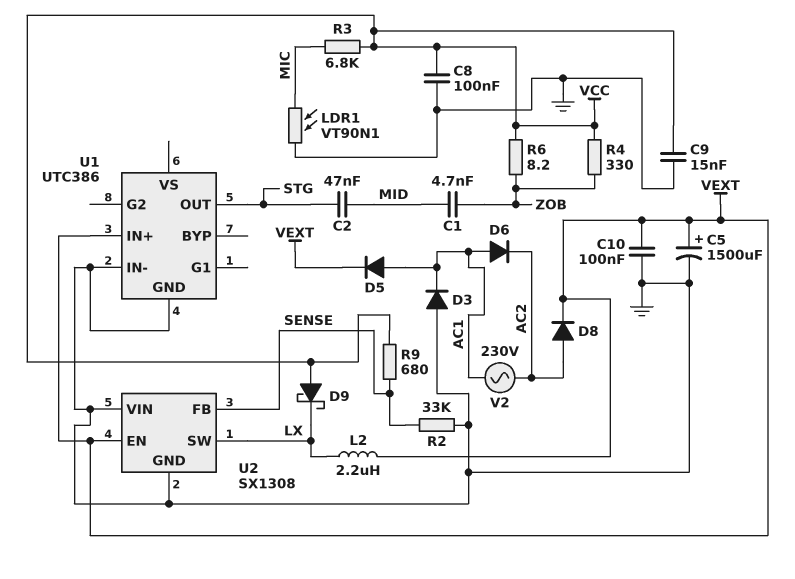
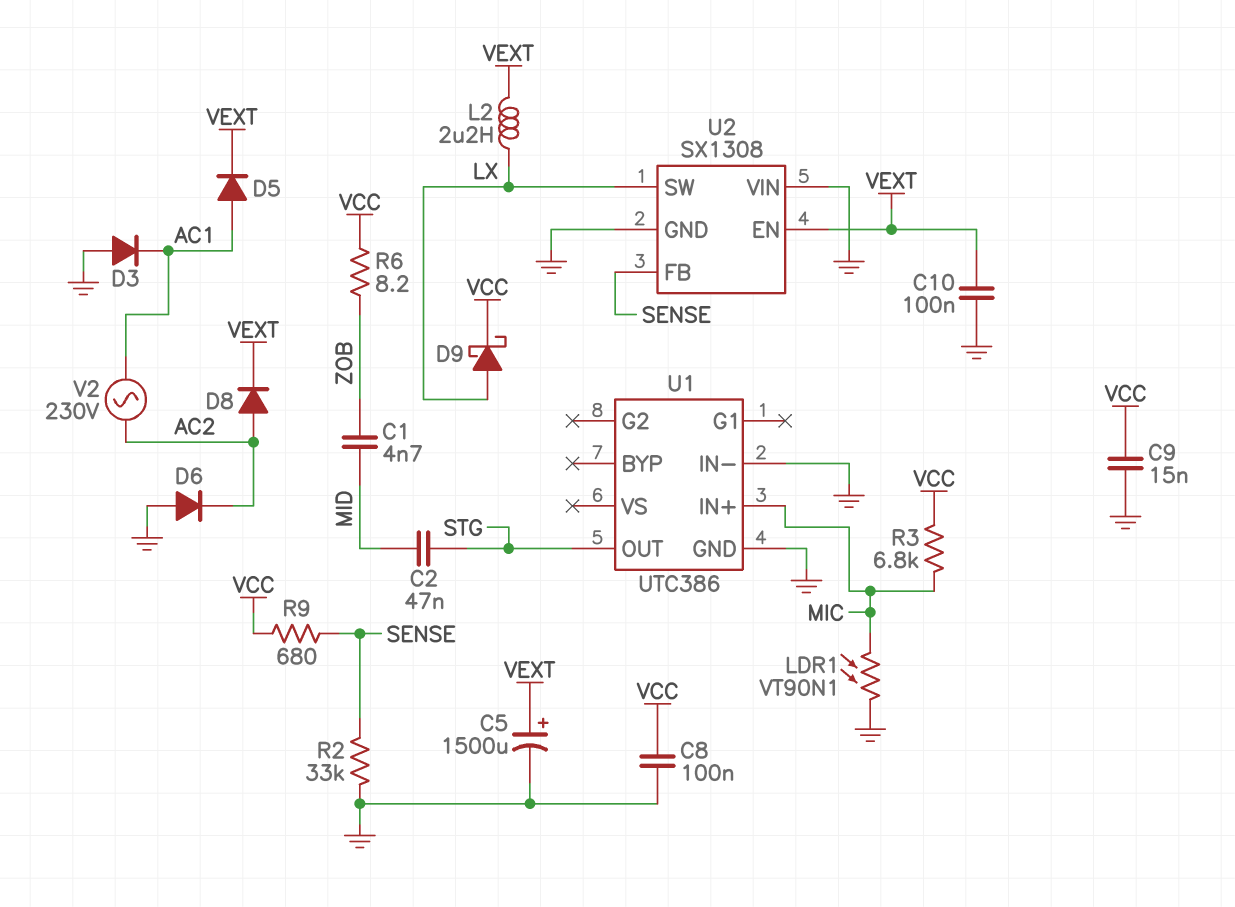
D6: diode (A AC1, K AC2) -> diode (A GND, K AC2)
D9: schottky (A VCC, K LX) -> schottky (A LX, K VCC)
R4: 330 (VCC, ZOB) -> none
U1 pin IN+: VEXT -> MIC

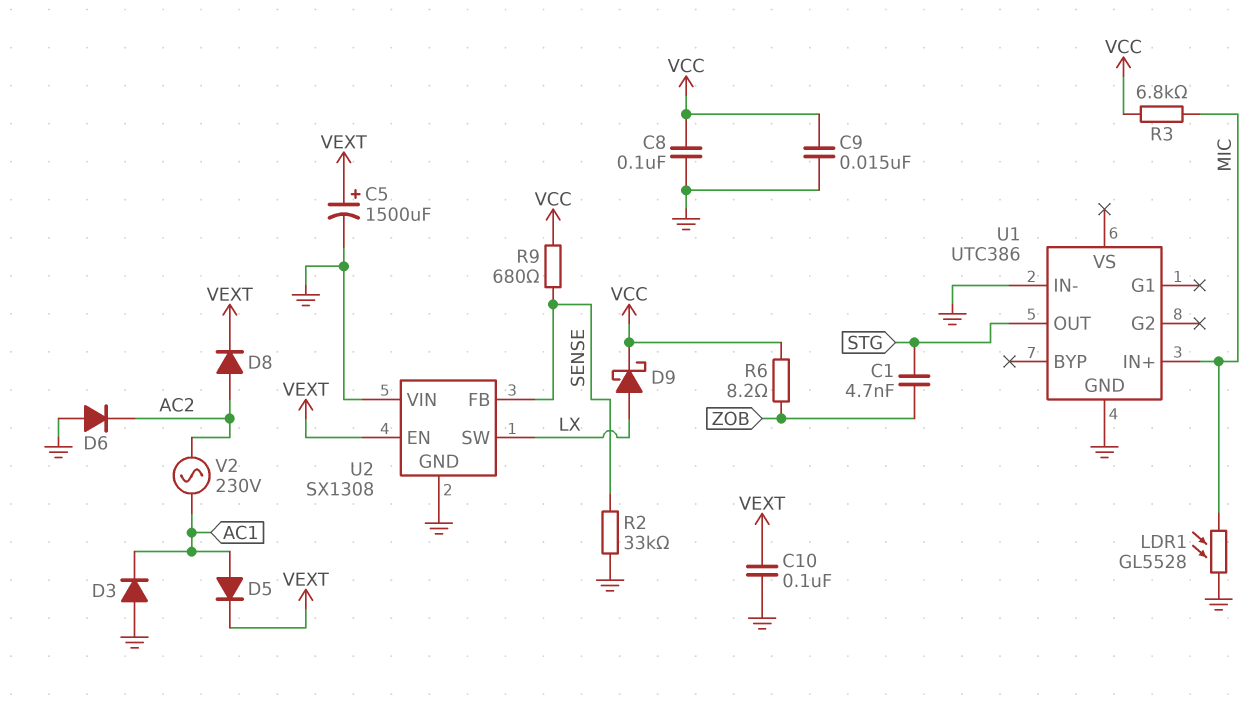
C1: 4.7nF (MID, ZOB) -> 4.7nF (STG, ZOB)
C2: 47nF (MID, STG) -> none
L2: 2.2uH (LX, VEXT) -> none
LDR1: VT90N1 (GND, MIC) -> GL5528 (GND, MIC)

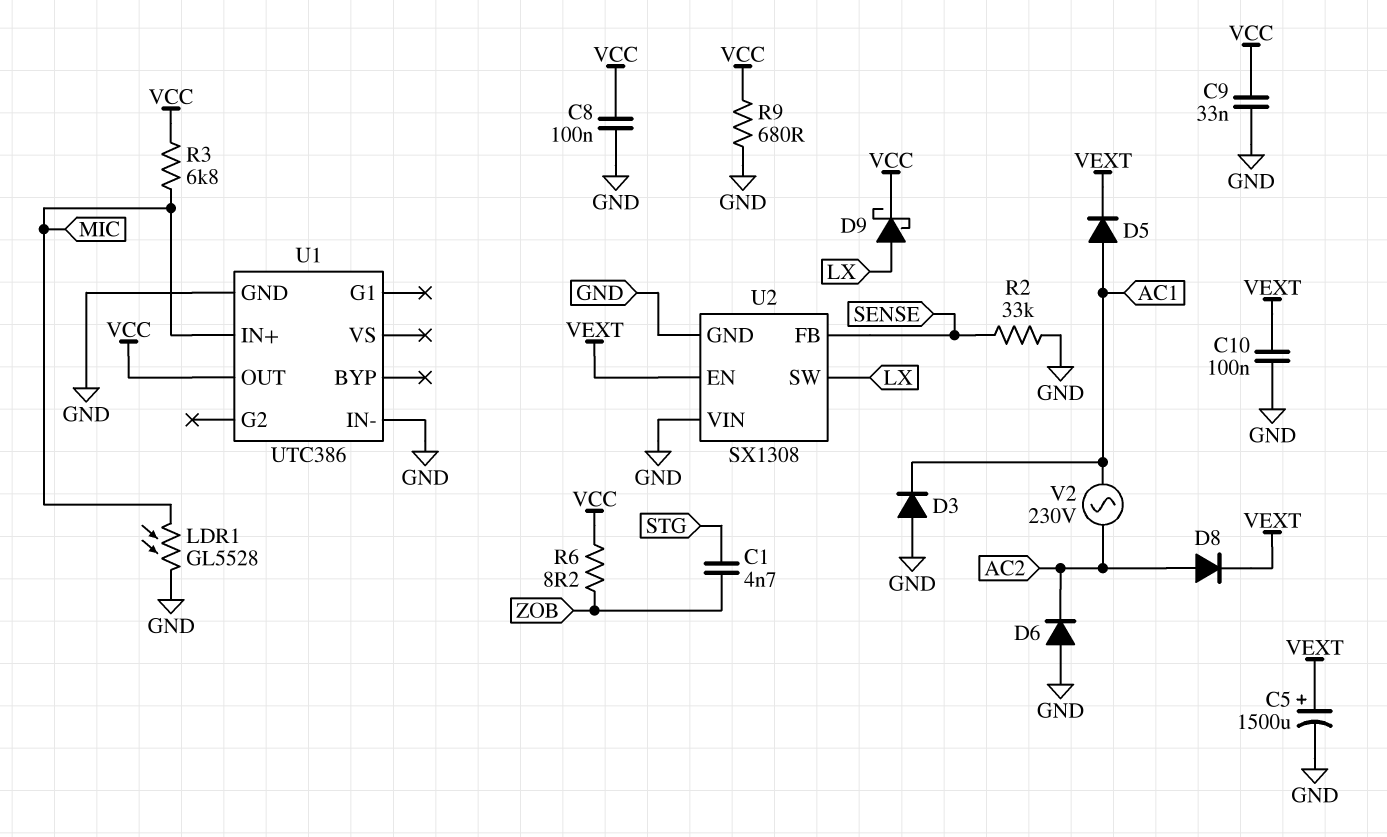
C9: 15nF (GND, VCC) -> 33nF (GND, VCC)
R9: 680 (SENSE, VCC) -> 680 (GND, VCC)
U1 pin OUT: STG -> VCC

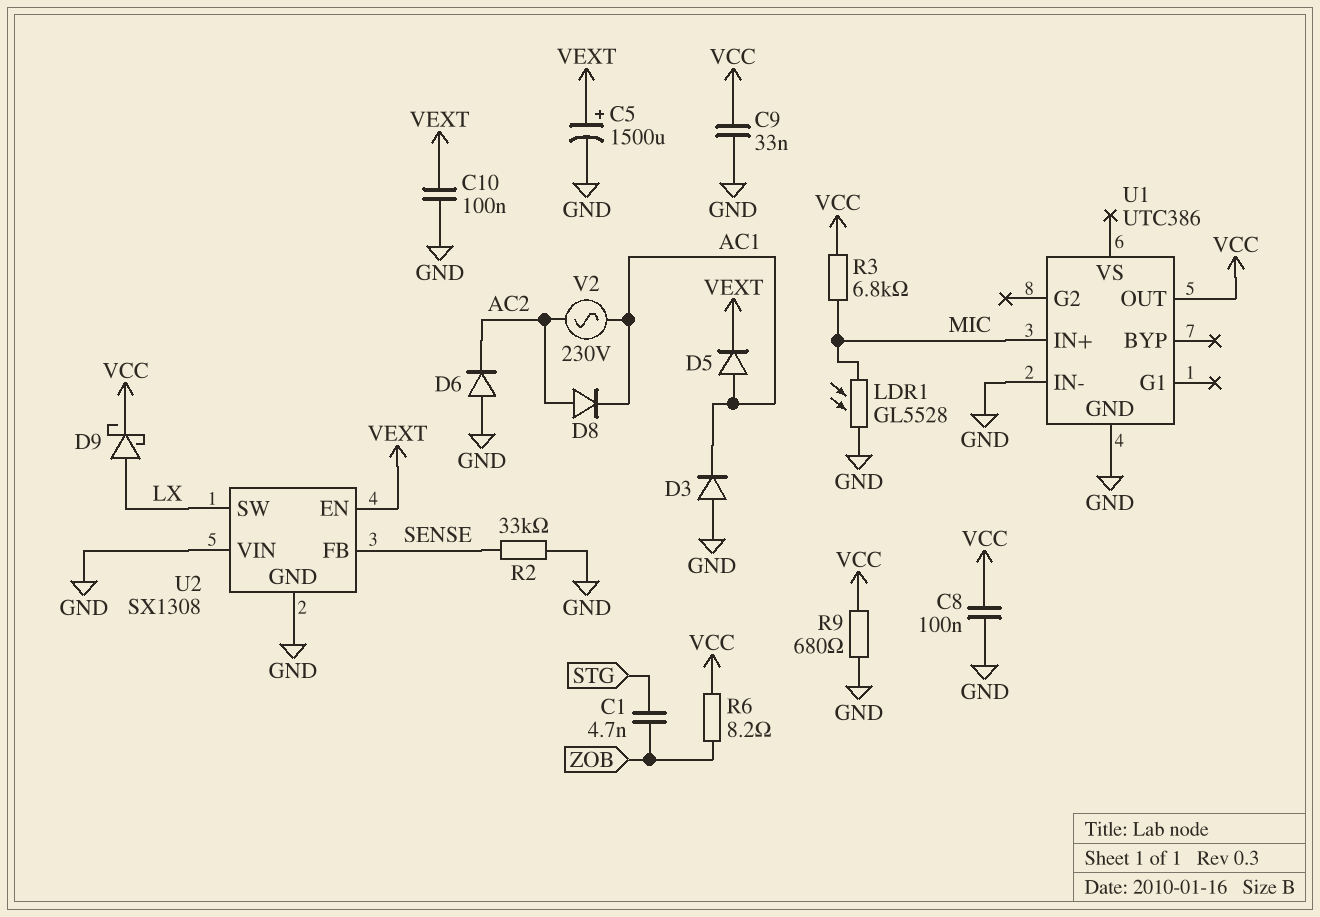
D8: diode (A AC2, K VEXT) -> diode (A AC2, K AC1)

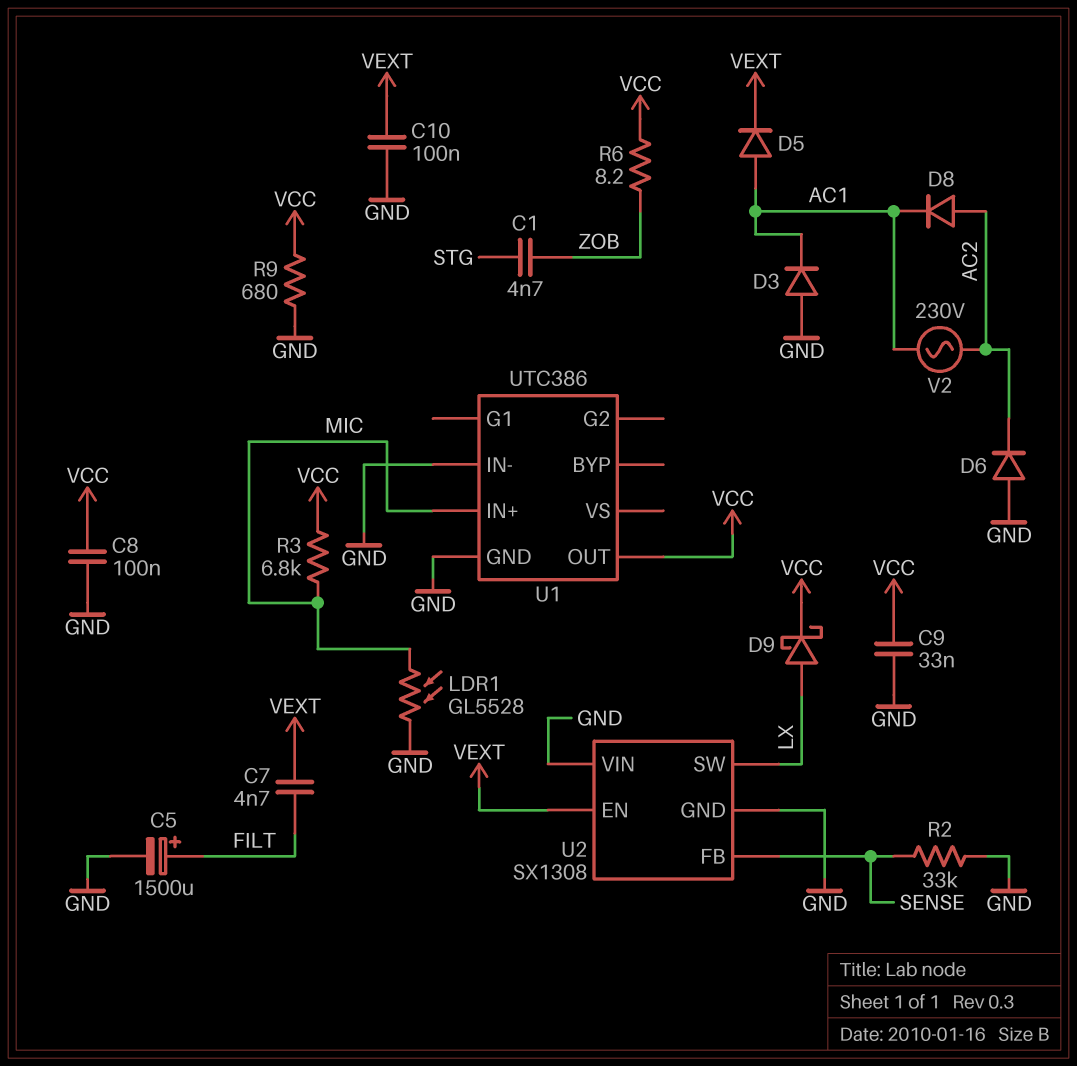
C5: 1500uF (plus VEXT, minus GND) -> 1500uF (plus FILT, minus GND)
C7: none -> 4.7nF (FILT, VEXT)

